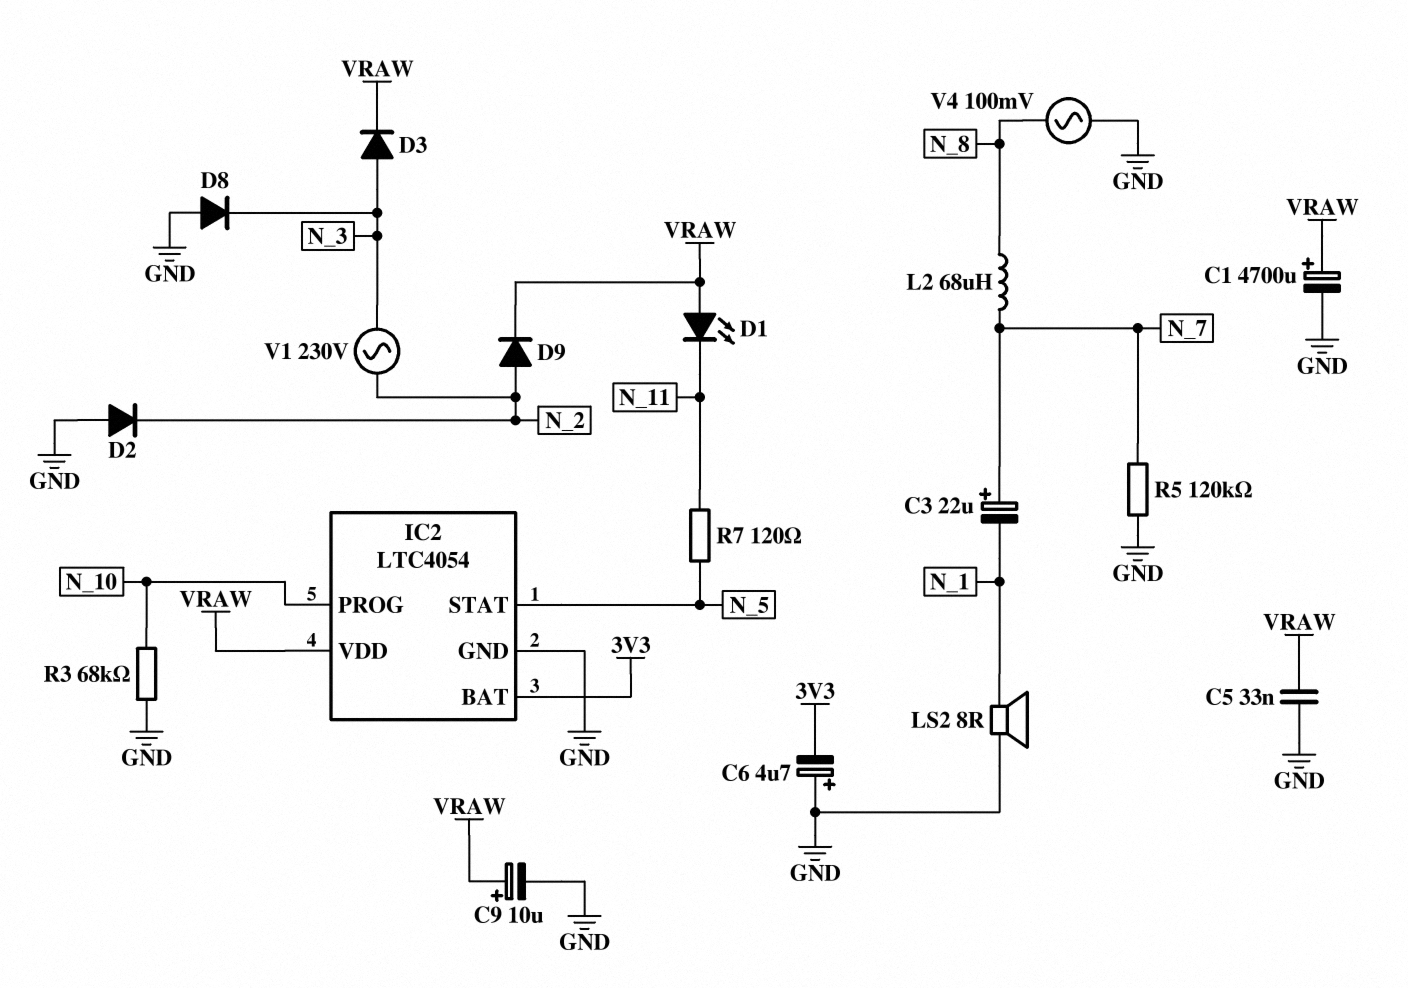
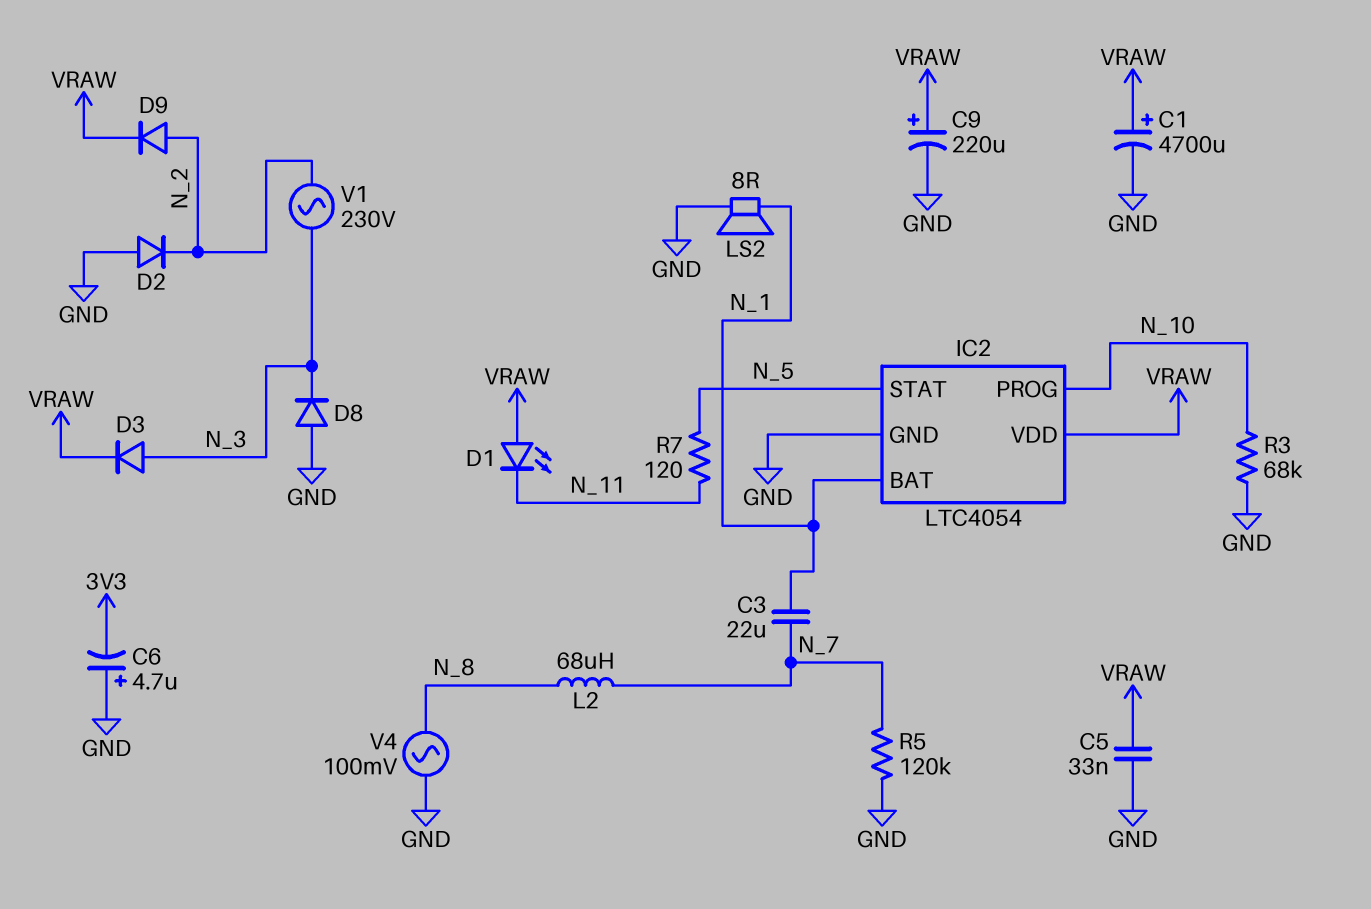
C3: 22uF (plus N_7, minus N_1) -> 22uF (N_1, N_7)
C9: 10uF (plus VRAW, minus GND) -> 220uF (plus VRAW, minus GND)
IC2 pin BAT: 3V3 -> N_1

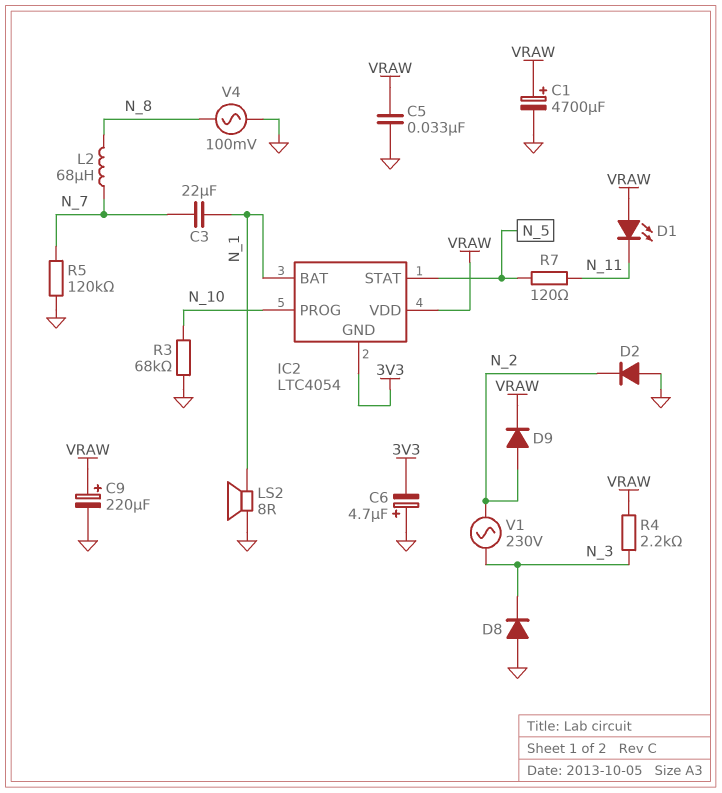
D3: diode (A N_3, K VRAW) -> none
IC2 pin GND: GND -> 3V3
R4: none -> 2.2k (N_3, VRAW)

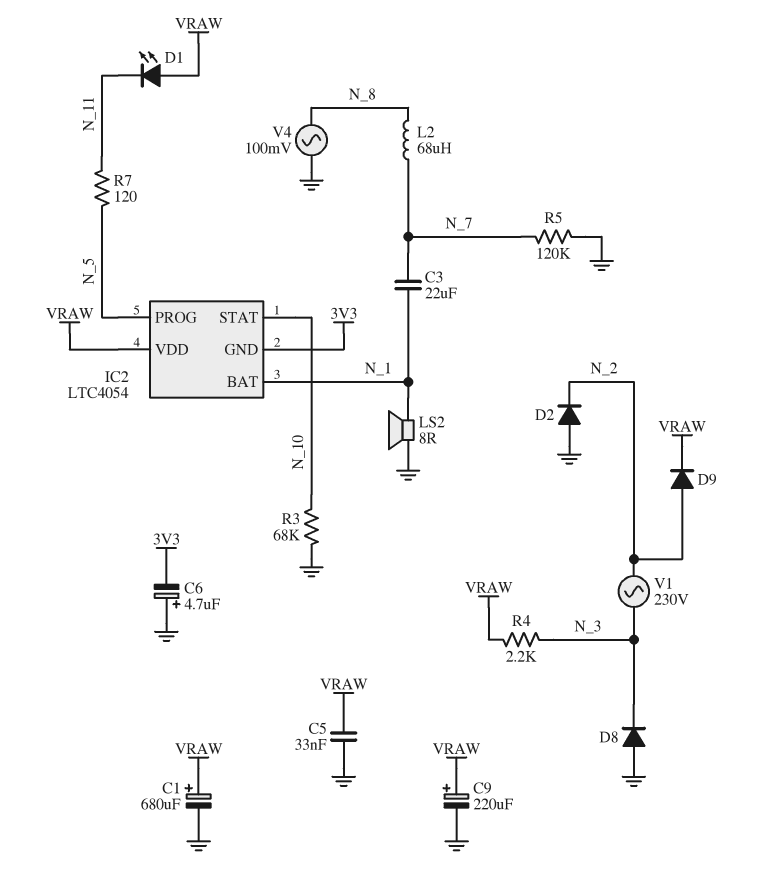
C1: 4700uF (plus VRAW, minus GND) -> 680uF (plus VRAW, minus GND)
IC2 pin PROG: N_10 -> N_5
IC2 pin STAT: N_5 -> N_10

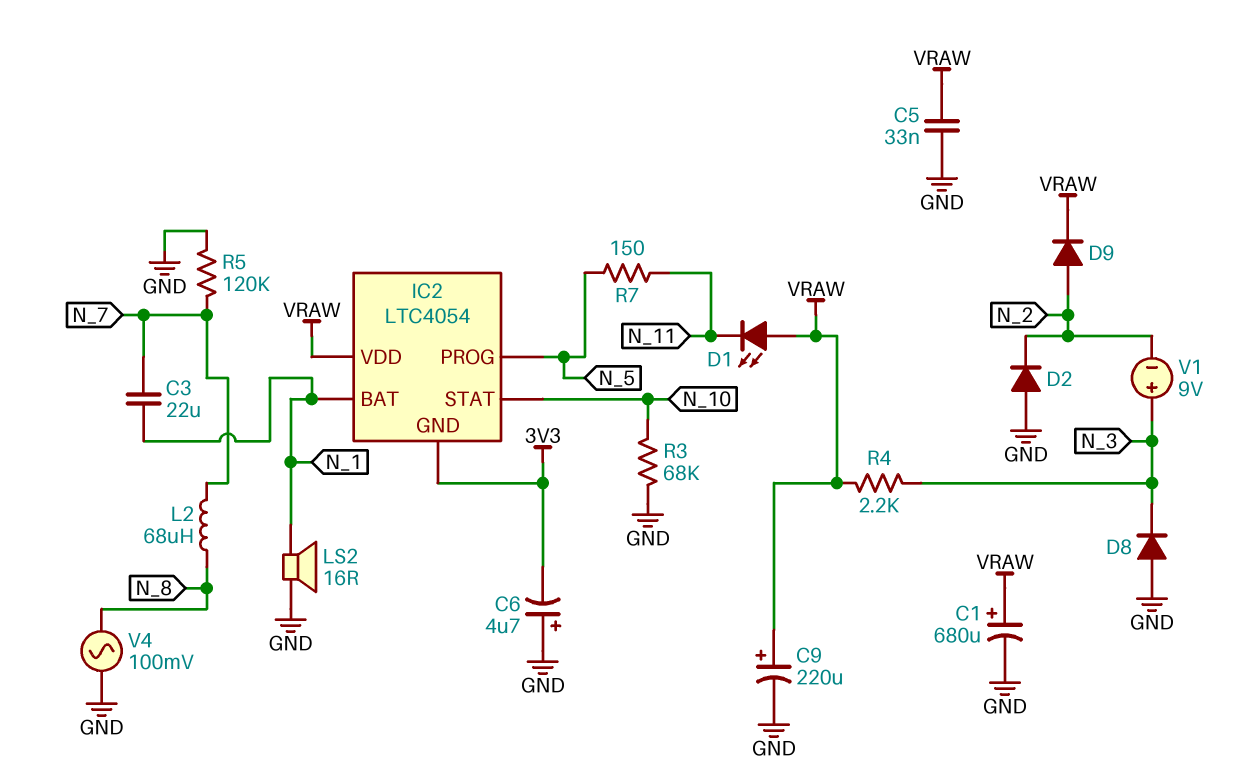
LS2: speaker 8R (GND, N_1) -> speaker 16R (GND, N_1)
R7: 120 (N_5, N_11) -> 150 (N_5, N_11)
V1: AC 230V (N_2, N_3) -> 9V (plus N_3, minus N_2)

